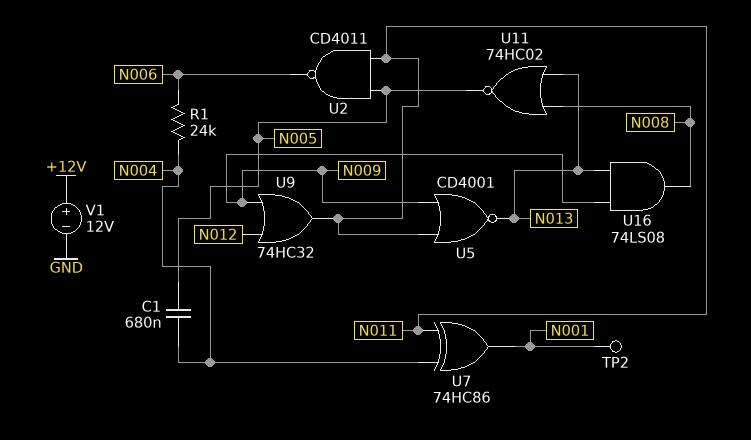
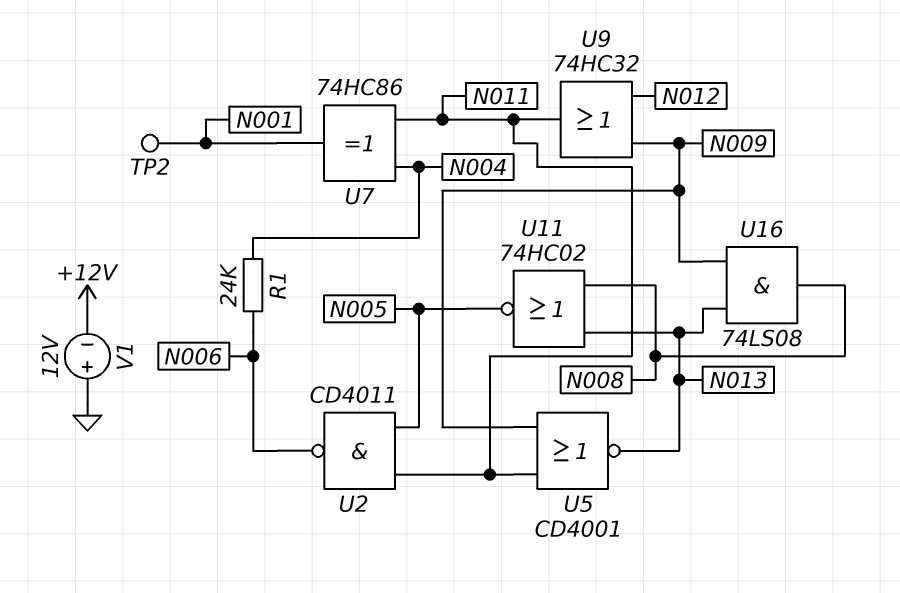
C1: 680nF (N004, N005) -> none
V1: 12V (plus +12V, minus GND) -> 12V (plus GND, minus +12V)

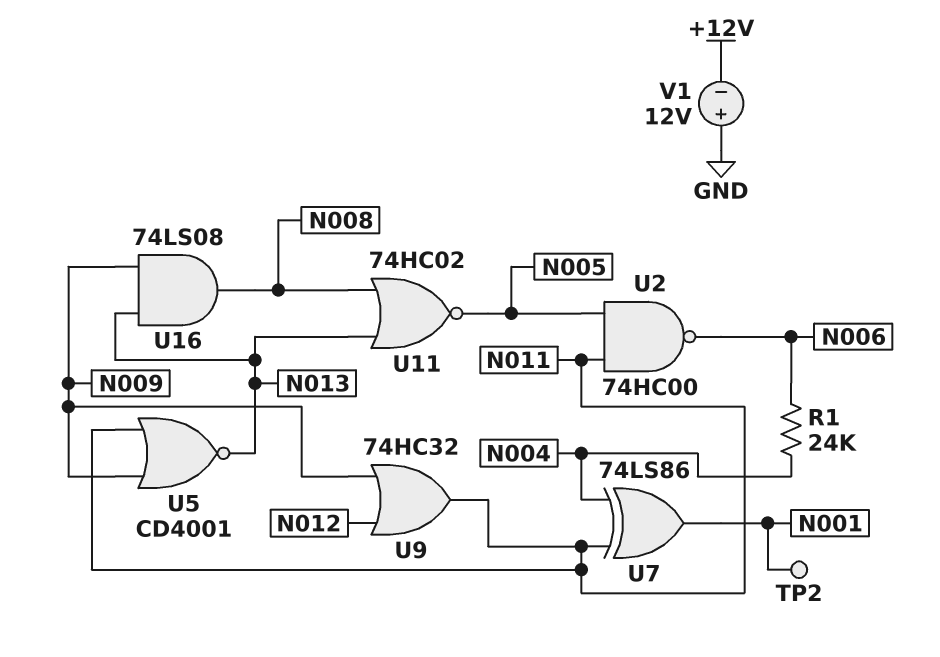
U2: NAND CD4011 (in N005, in N011, out N006) -> NAND 74HC00 (in N005, in N011, out N006)
U7: XOR 74HC86 (in N004, in N011, out N001) -> XOR 74LS86 (in N004, in N011, out N001)

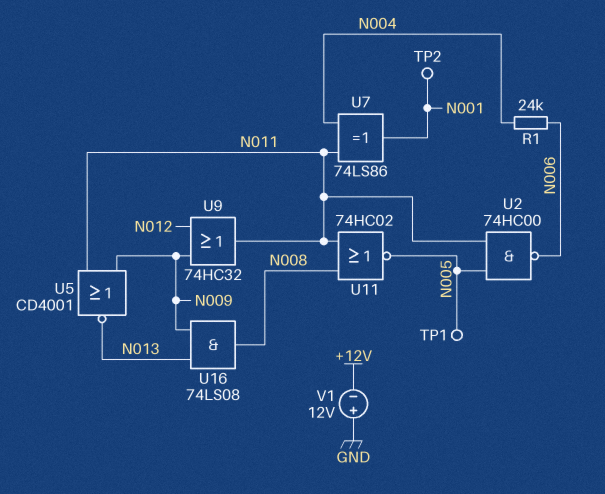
TP1: none -> test point (N005)
U11: NOR 74HC02 (in N008, in N013, out N005) -> NOR 74HC02 (in N008, in N011, out N005)

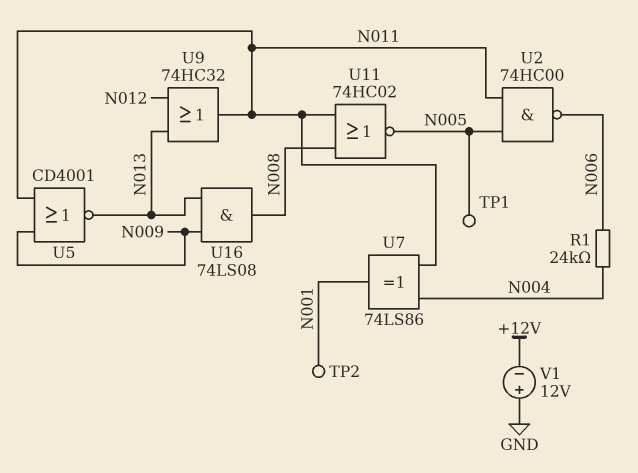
U9: OR 74HC32 (in N009, in N012, out N011) -> OR 74HC32 (in N012, in N013, out N011)

